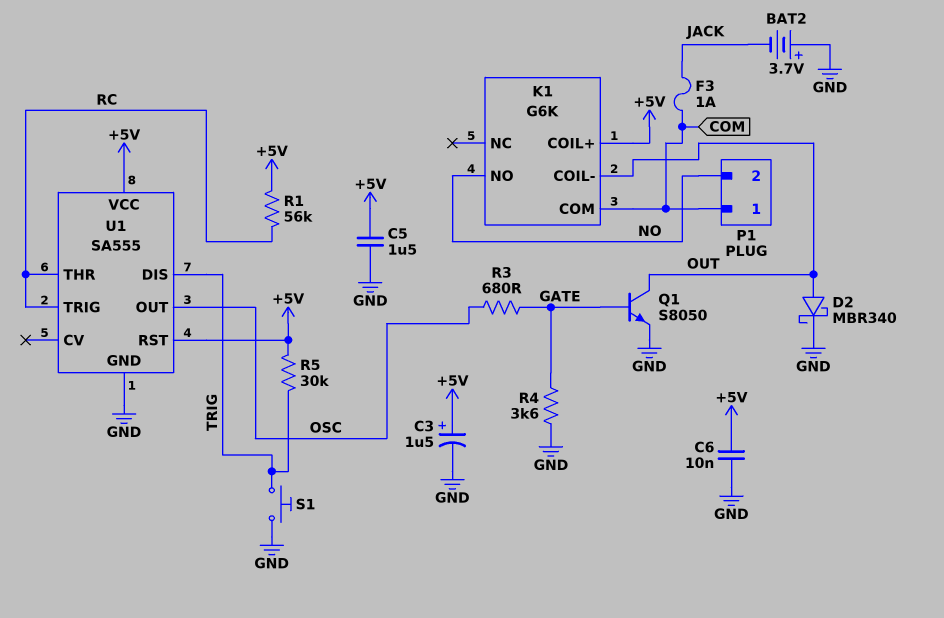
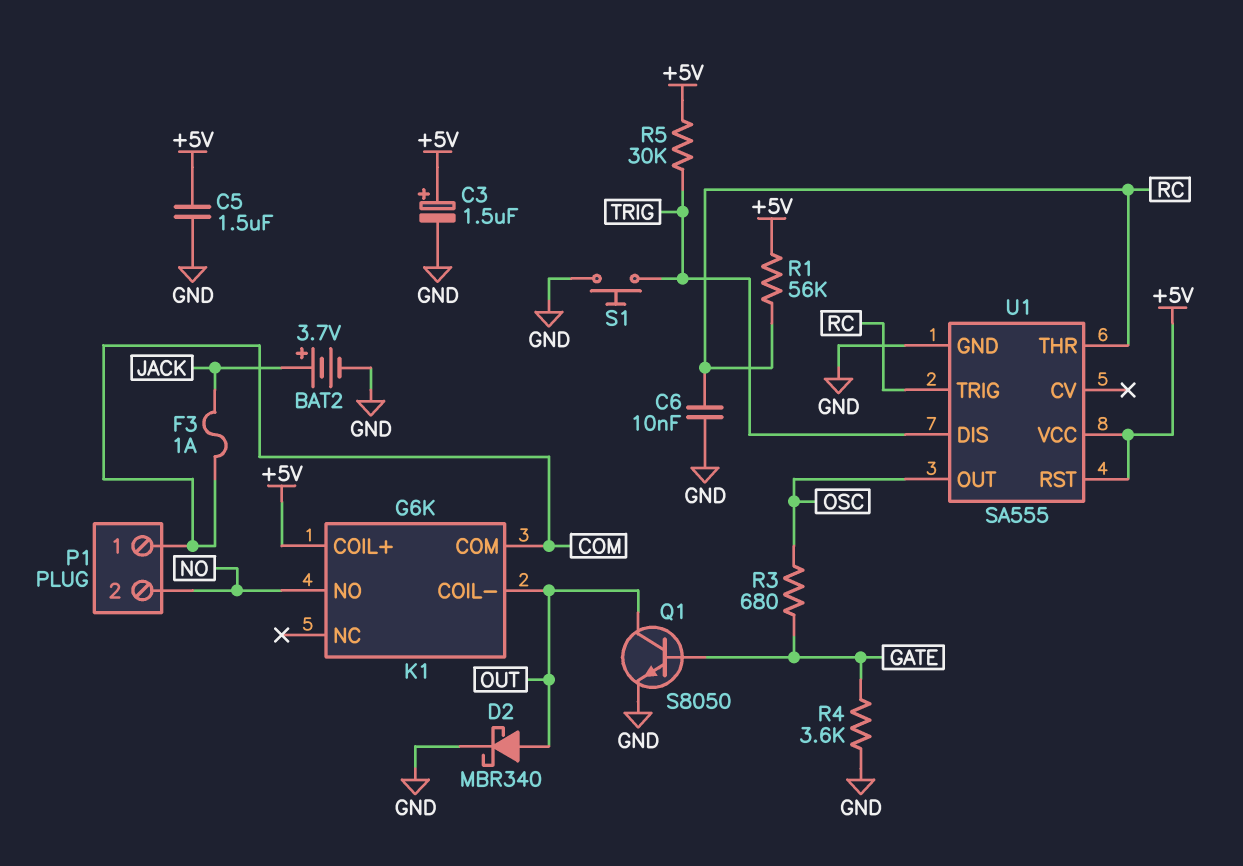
BAT2: 3.7V (plus GND, minus JACK) -> 3.7V (plus JACK, minus GND)
C6: 10nF (+5V, GND) -> 10nF (GND, RC)

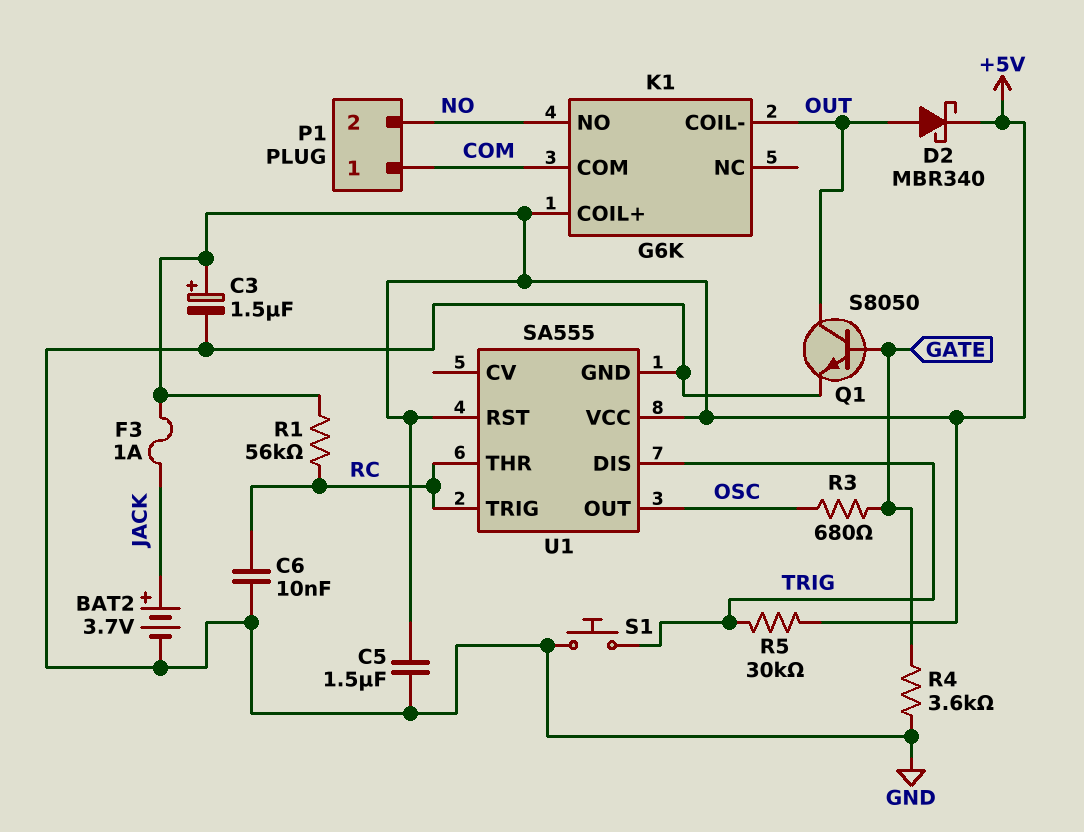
D2: schottky MBR340 (A OUT, K GND) -> schottky MBR340 (A OUT, K +5V)
F3: 1A (COM, JACK) -> 1A (+5V, JACK)

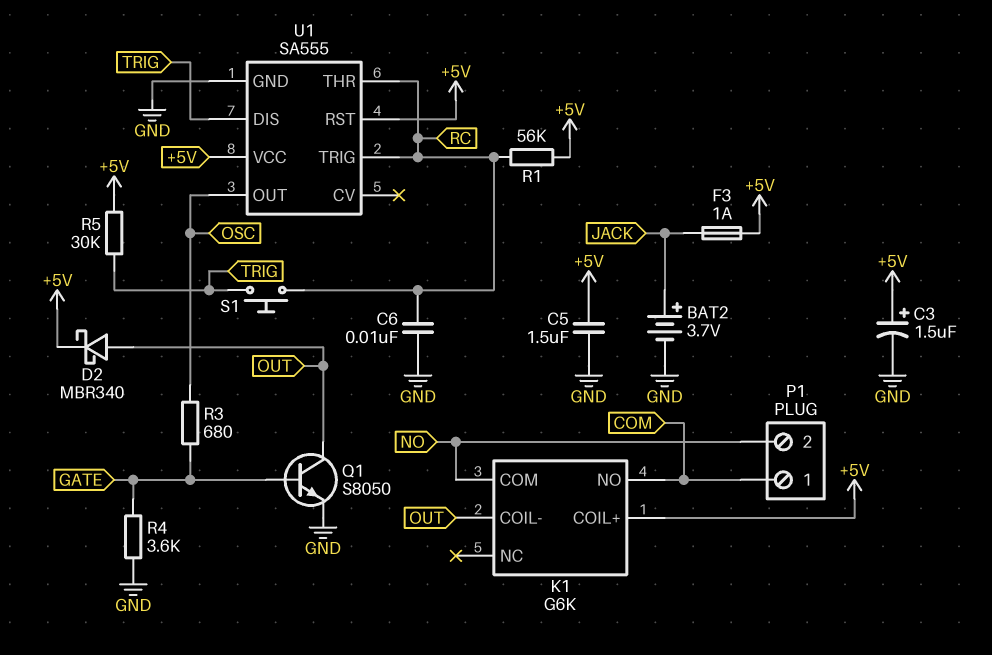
K1 pin COM: COM -> NO
K1 pin NO: NO -> COM
S1: button (GND, TRIG) -> button (RC, TRIG)

